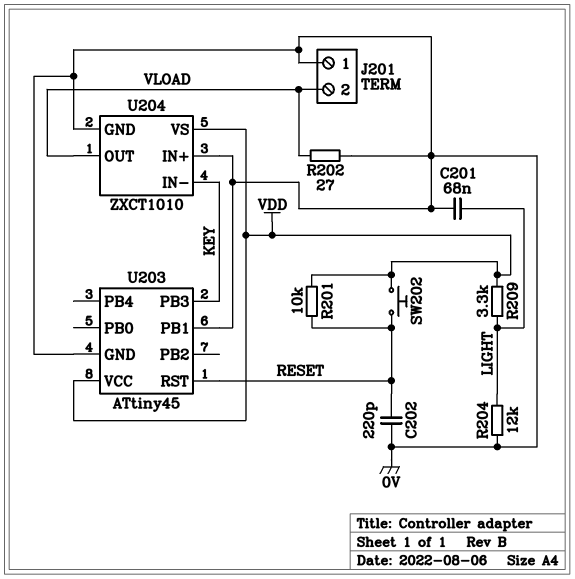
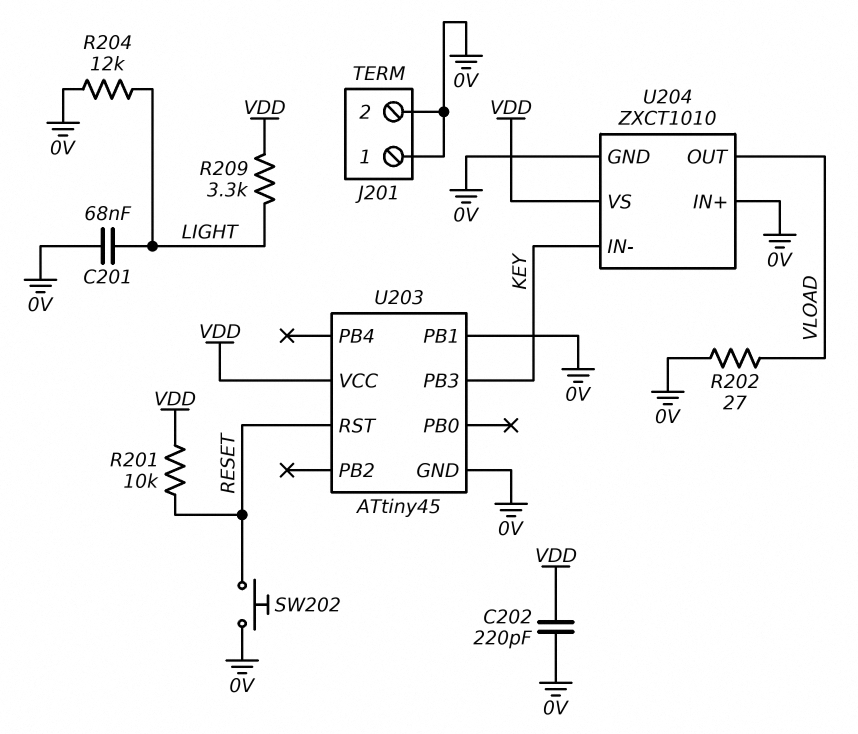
C202: 220pF (0V, RESET) -> 220pF (0V, VDD)
J201 pin 2: VLOAD -> 0V
SW202: button (RESET, VDD) -> button (0V, RESET)

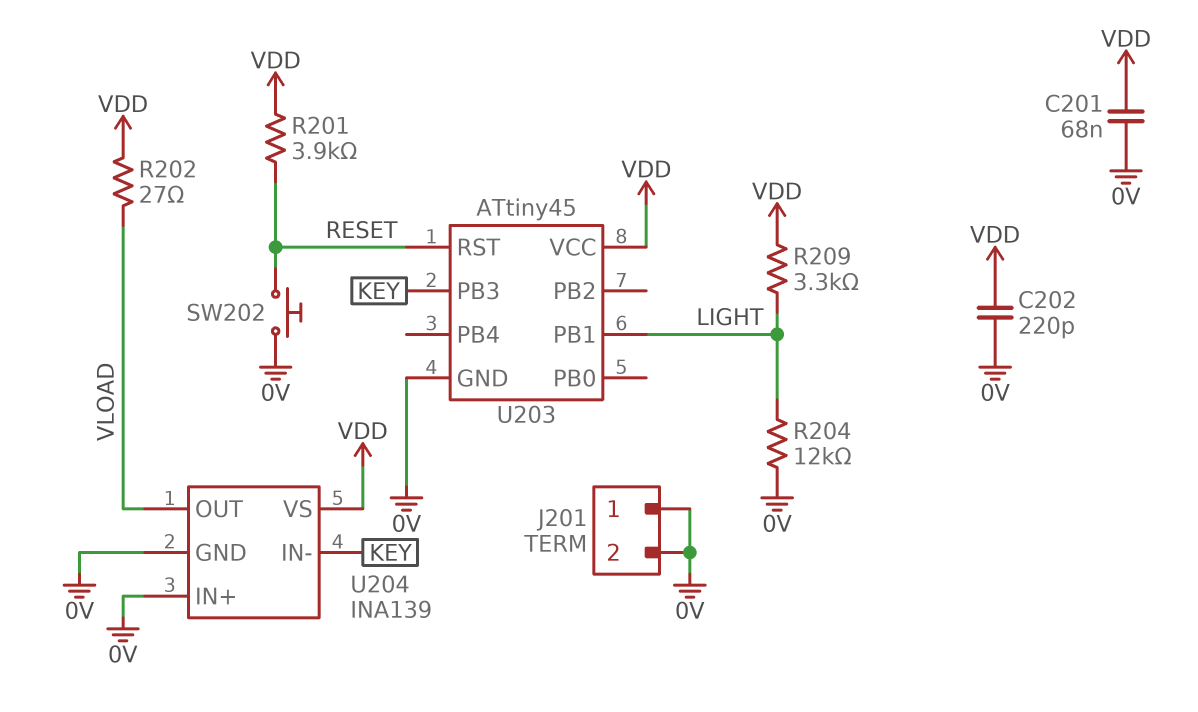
C201: 68nF (0V, LIGHT) -> 68nF (0V, VDD)
R201: 10k (RESET, VDD) -> 3.9k (RESET, VDD)
R202: 27 (0V, VLOAD) -> 27 (VDD, VLOAD)
U203 pin PB1: 0V -> LIGHT
U204: ZXCT1010 -> INA139

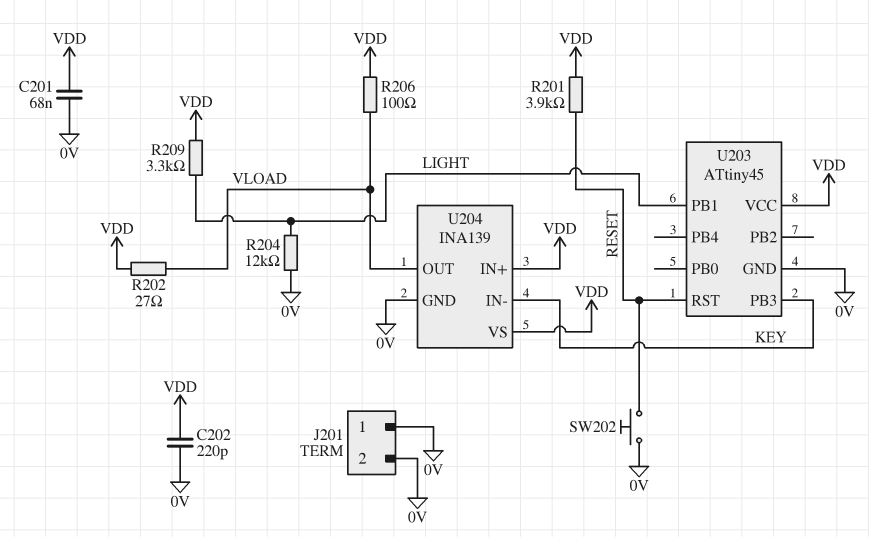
R206: none -> 100 (VDD, VLOAD)
U204 pin IN+: 0V -> VDD

